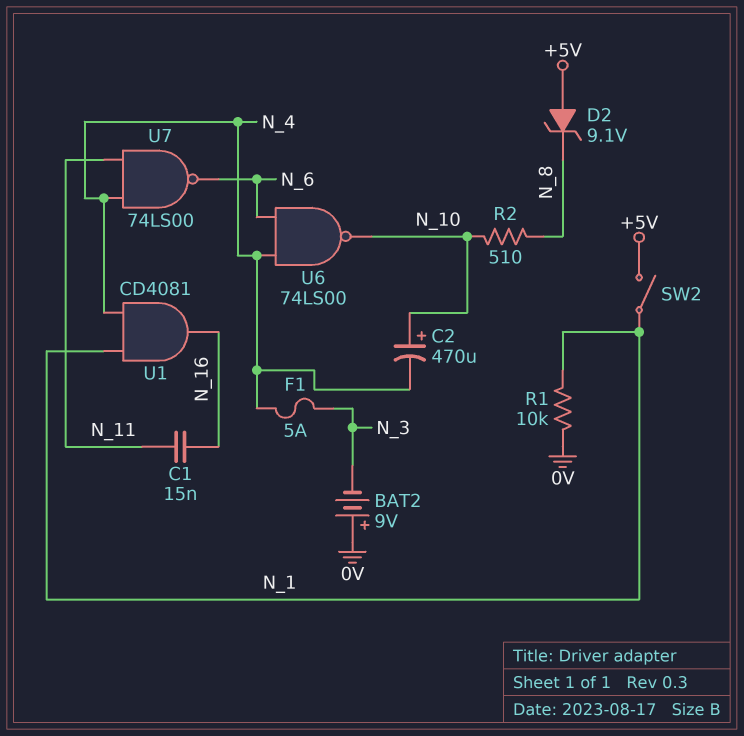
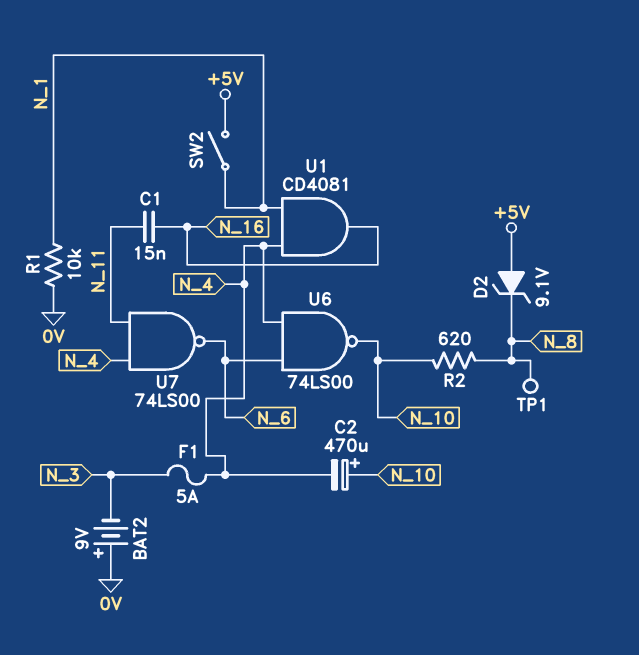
R2: 510 (N_8, N_10) -> 620 (N_8, N_10)
TP1: none -> test point (N_8)

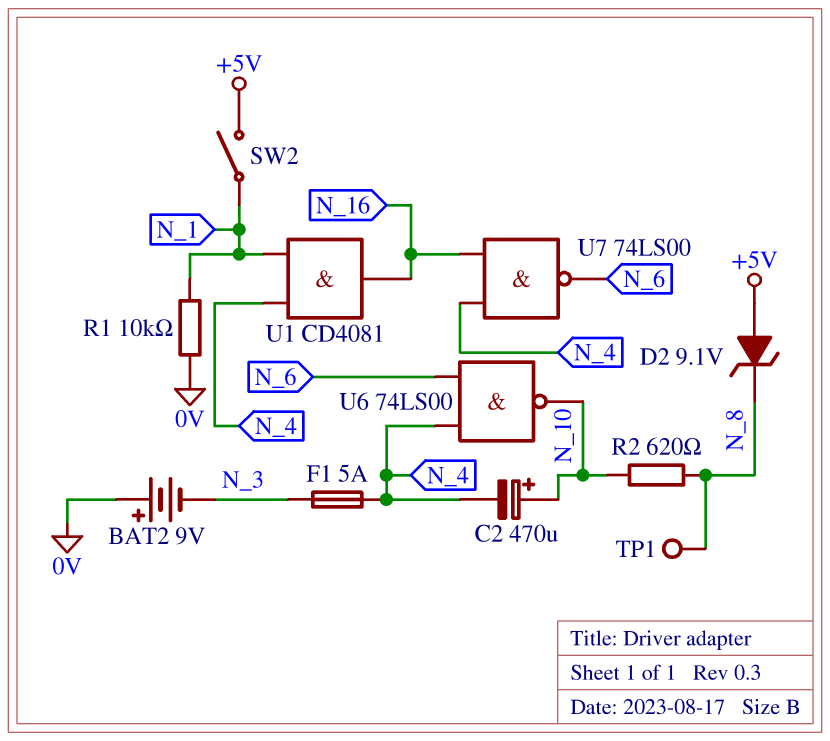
C1: 15nF (N_11, N_16) -> none
U7: NAND 74LS00 (in N_4, in N_11, out N_6) -> NAND 74LS00 (in N_4, in N_16, out N_6)

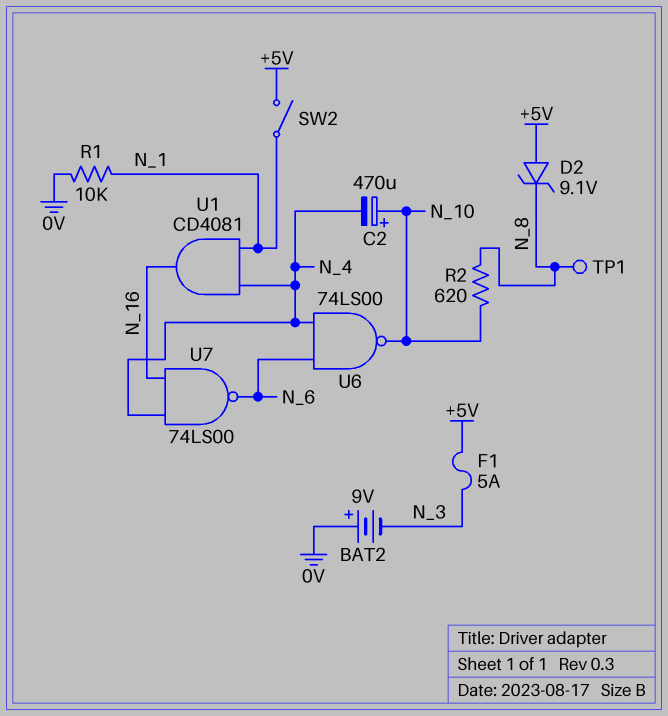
F1: 5A (N_3, N_4) -> 5A (+5V, N_3)

